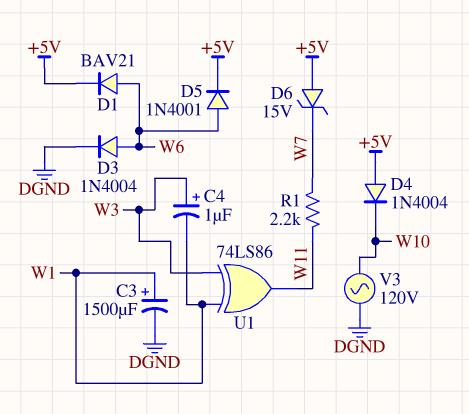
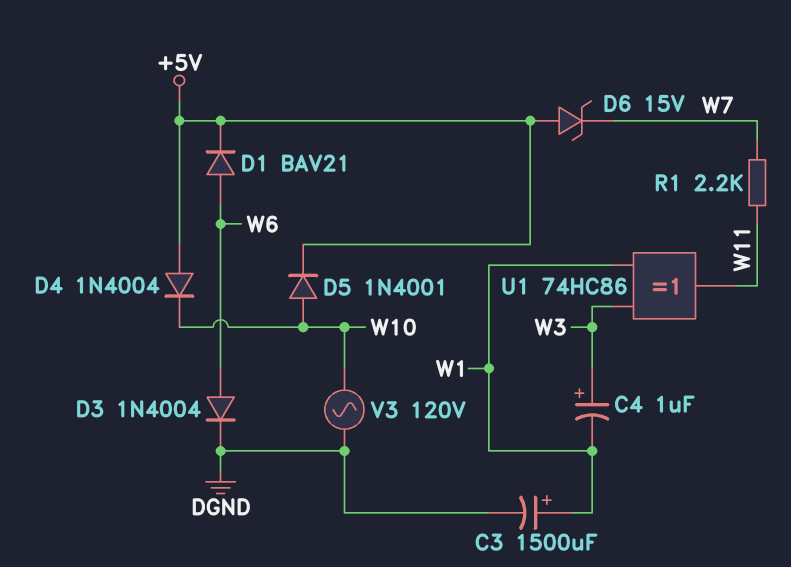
D5: diode 1N4001 (A W6, K +5V) -> diode 1N4001 (A W10, K +5V)
U1: XOR 74LS86 (in W1, in W3, out W11) -> XOR 74HC86 (in W1, in W3, out W11)

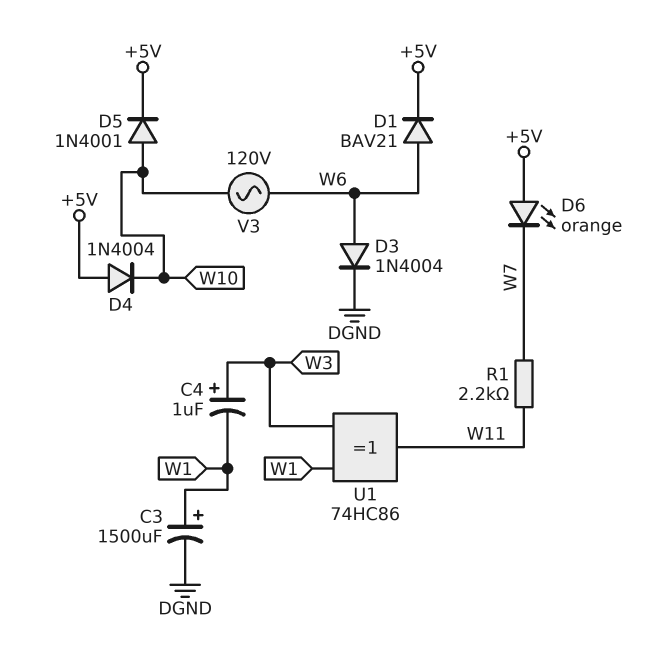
D6: zener 15V (A +5V, K W7) -> LED orange (A +5V, K W7)
V3: AC 120V (DGND, W10) -> AC 120V (W6, W10)

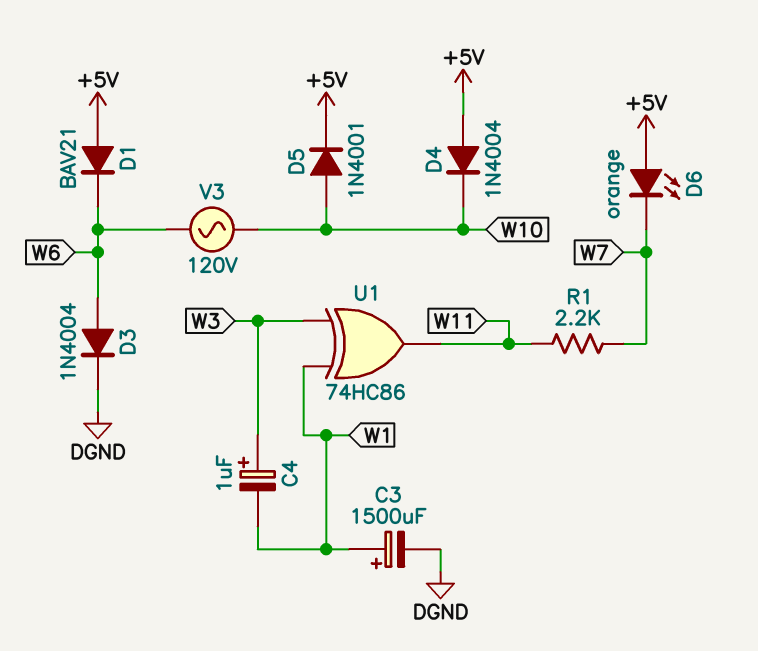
D1: diode BAV21 (A W6, K +5V) -> diode BAV21 (A +5V, K W6)

